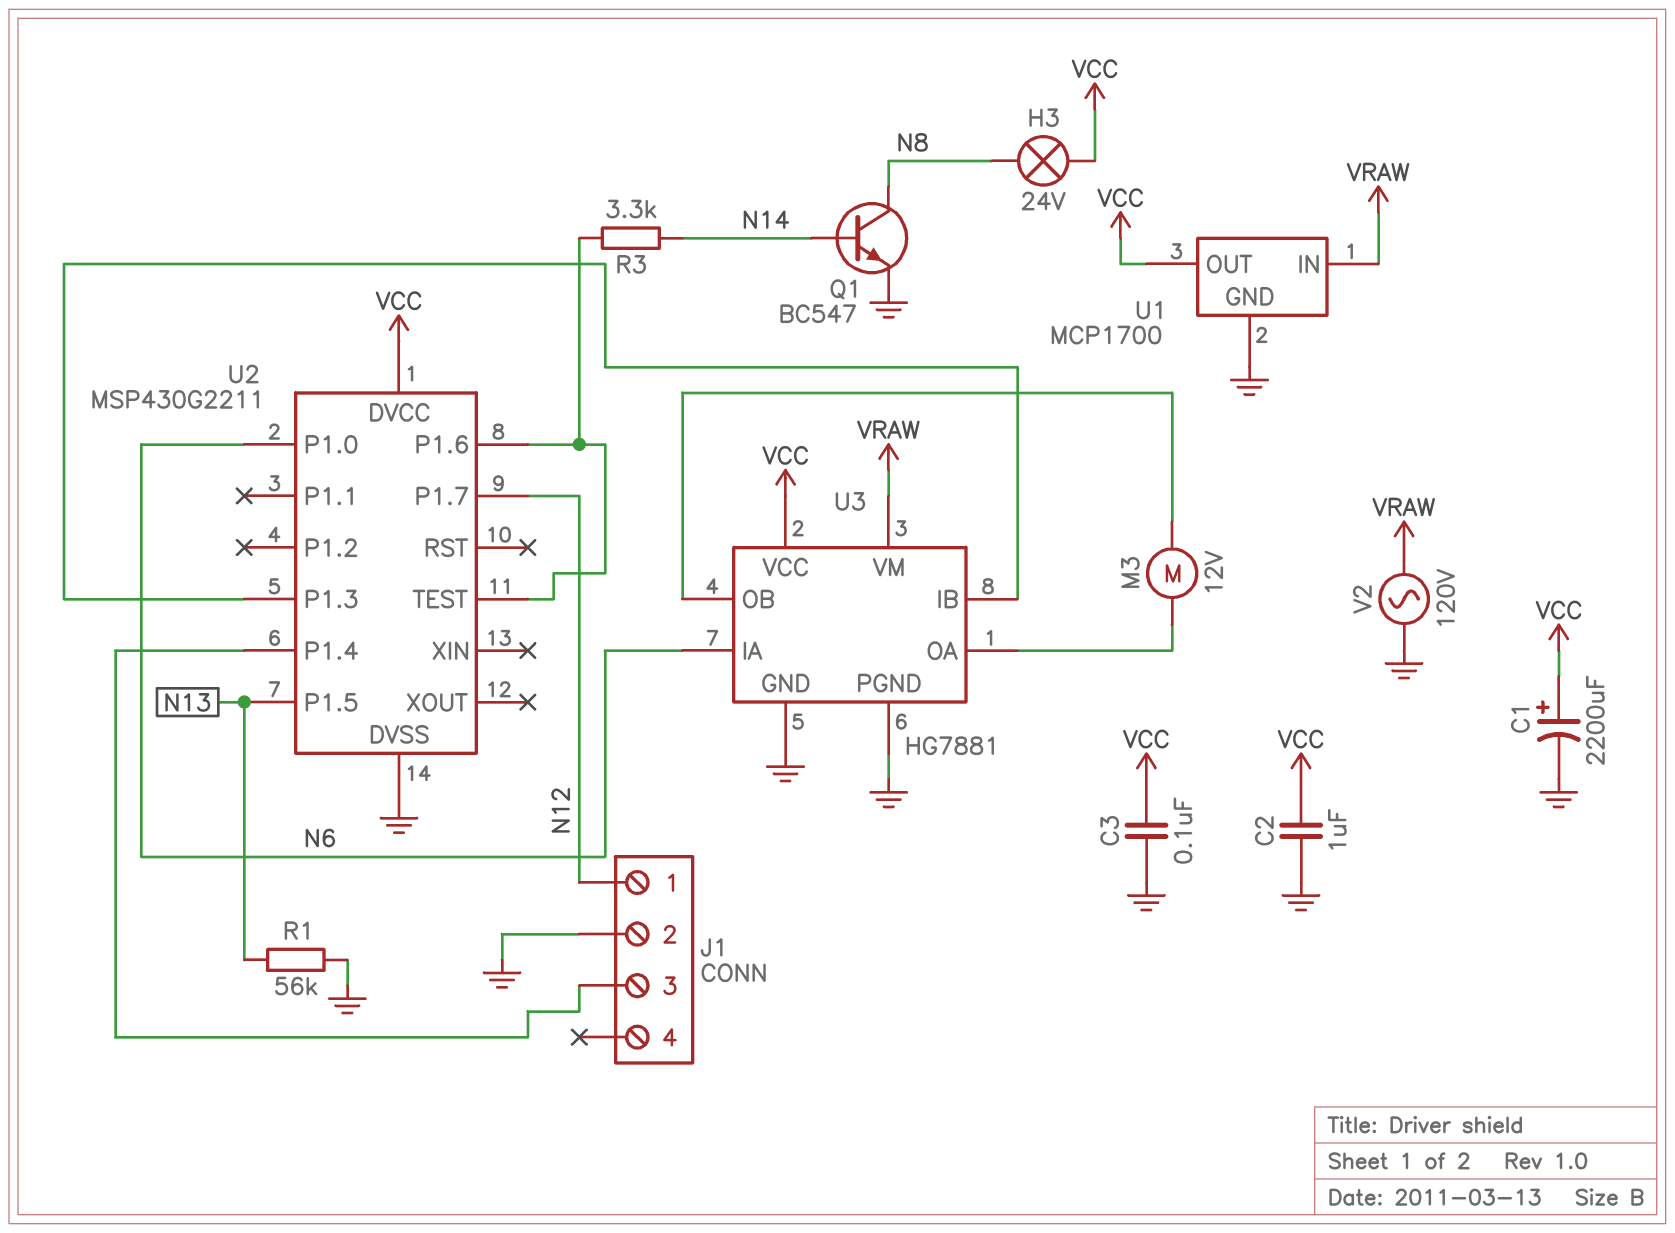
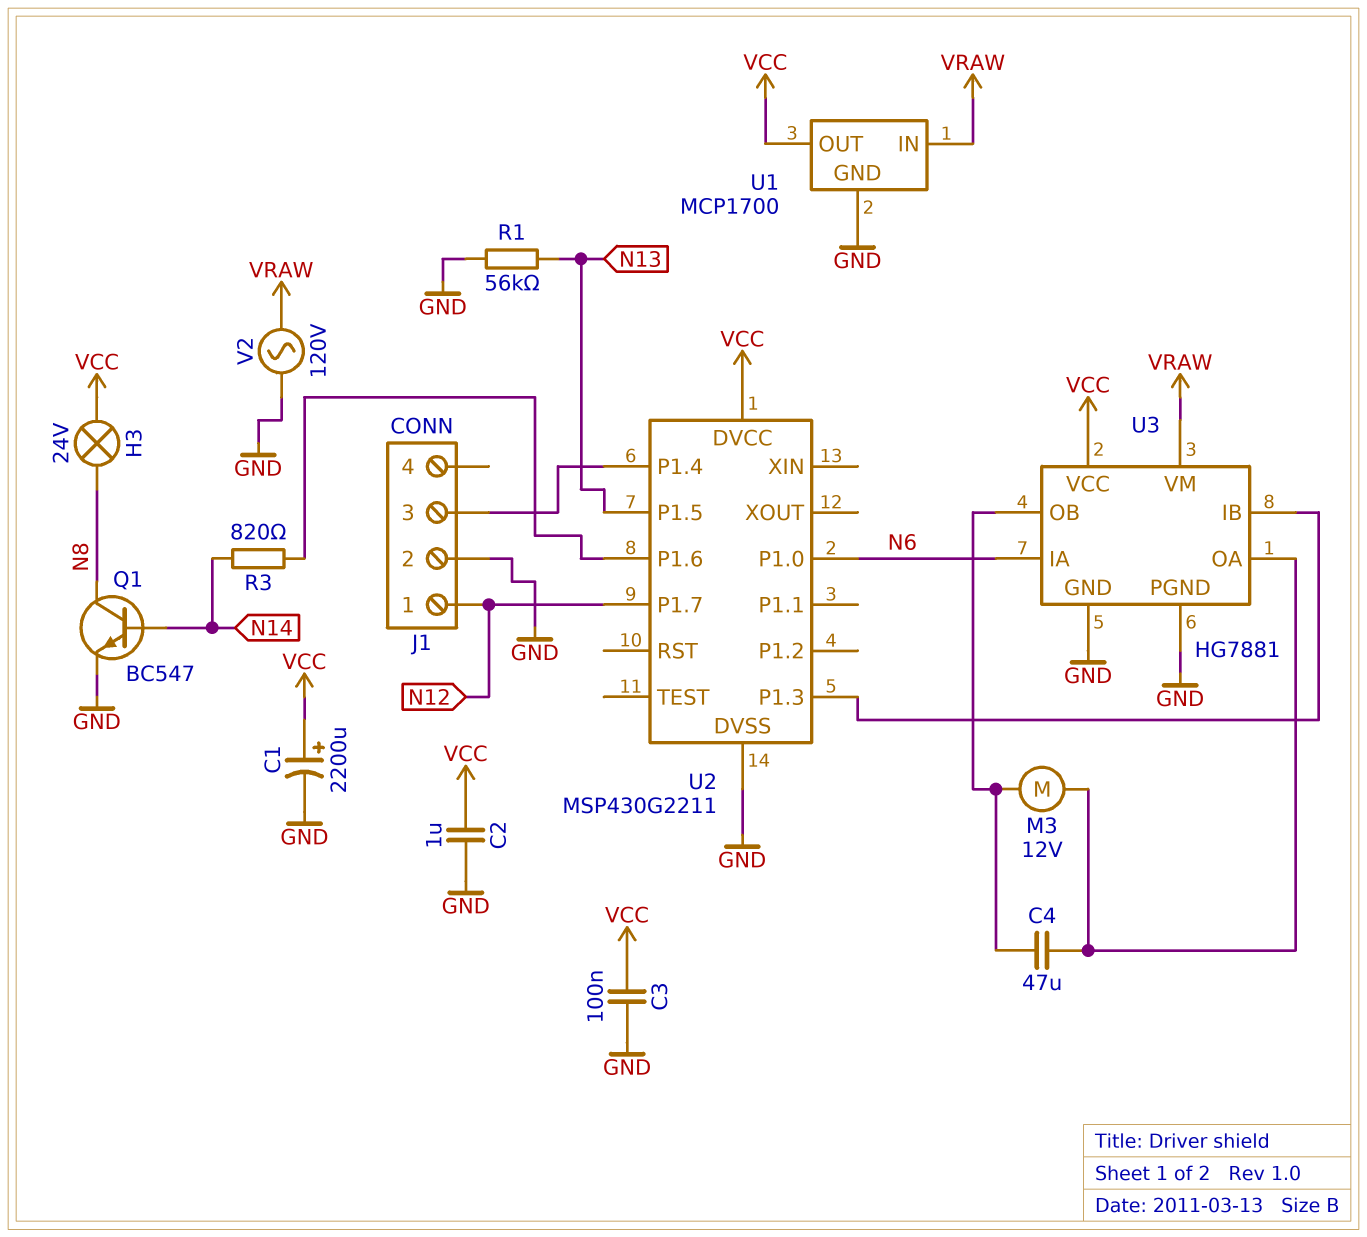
C4: none -> 47uF (U3/OA, U3/OB)
R3: 3.3k (N14, U2/P1.6) -> 820 (N14, U2/P1.6)
U2 pin TEST: U2/P1.6 -> none

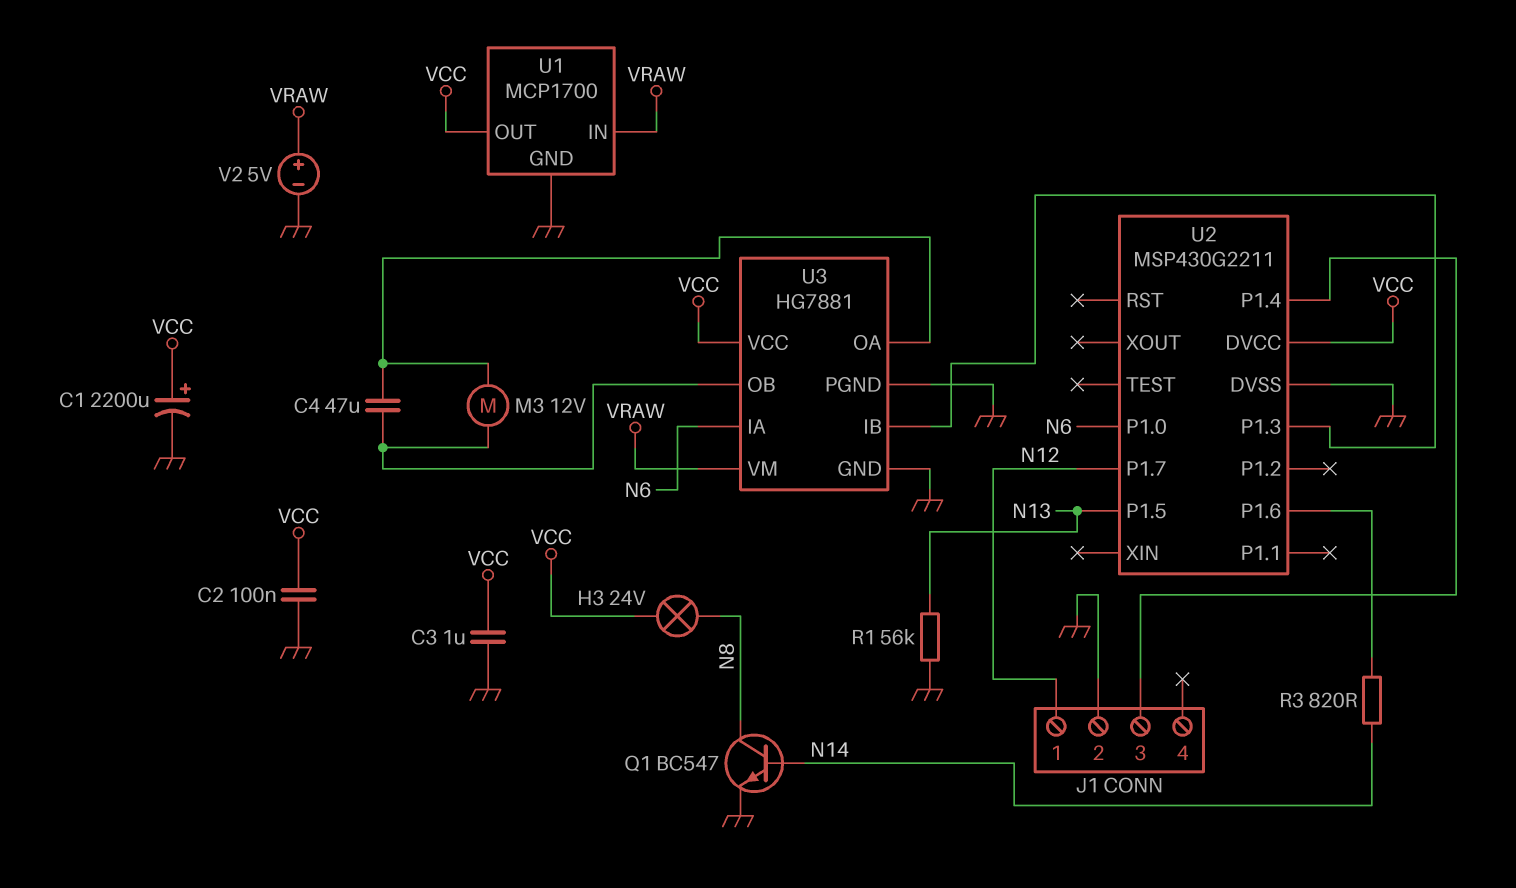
C2: 1uF (GND, VCC) -> 100nF (GND, VCC)
C3: 100nF (GND, VCC) -> 1uF (GND, VCC)
V2: AC 120V (GND, VRAW) -> 5V (plus VRAW, minus GND)

